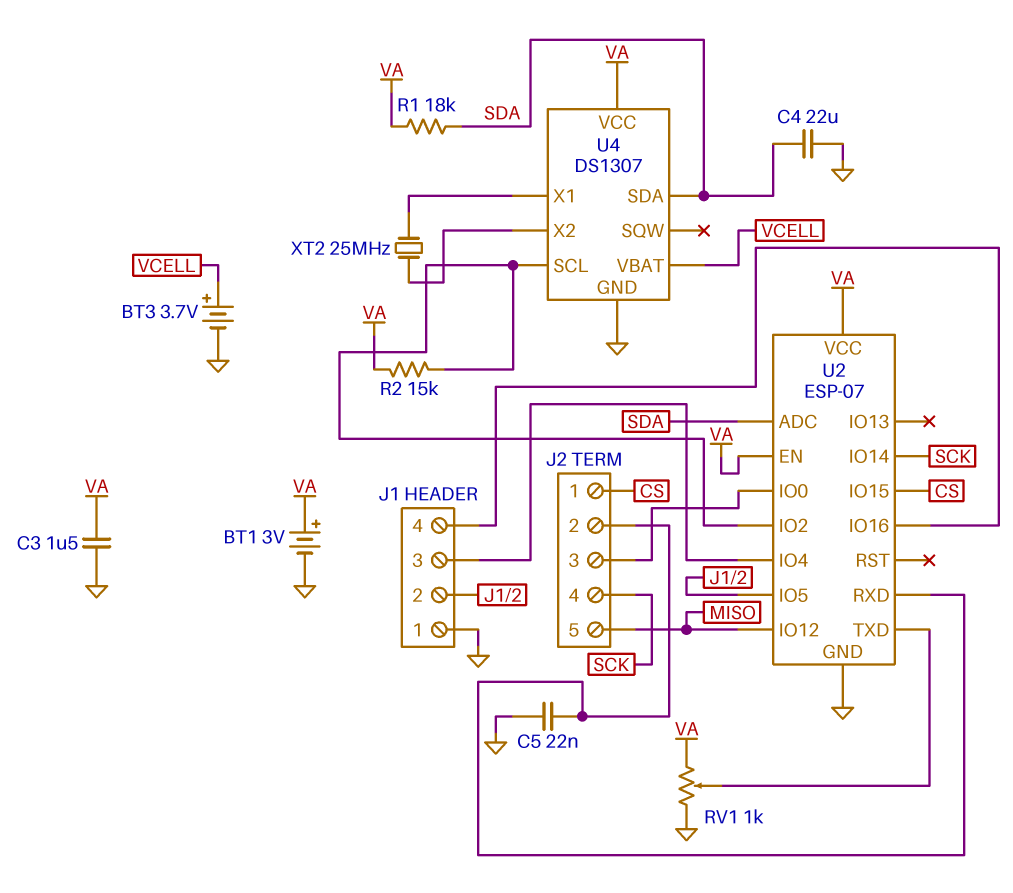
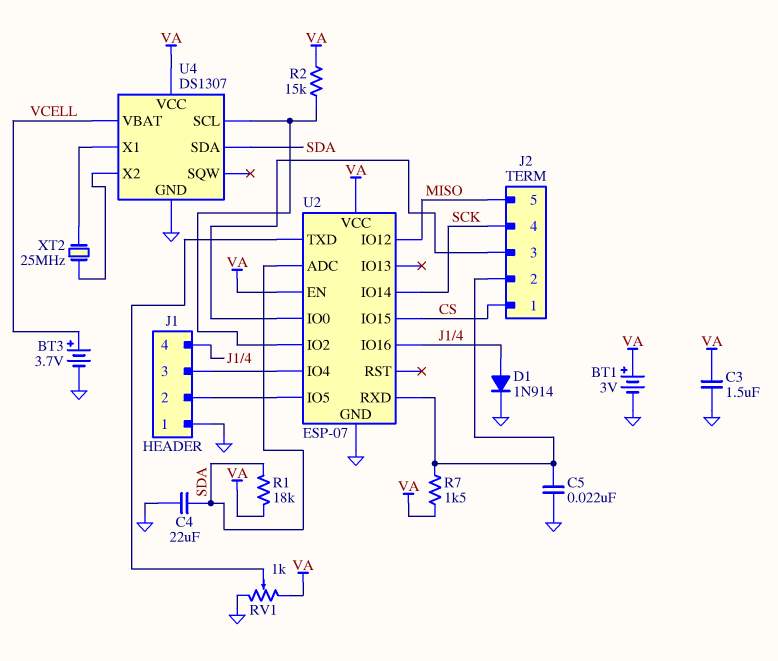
D1: none -> diode 1N914 (A J1/4, K GND)
R7: none -> 1.5k (J2/2, VA)

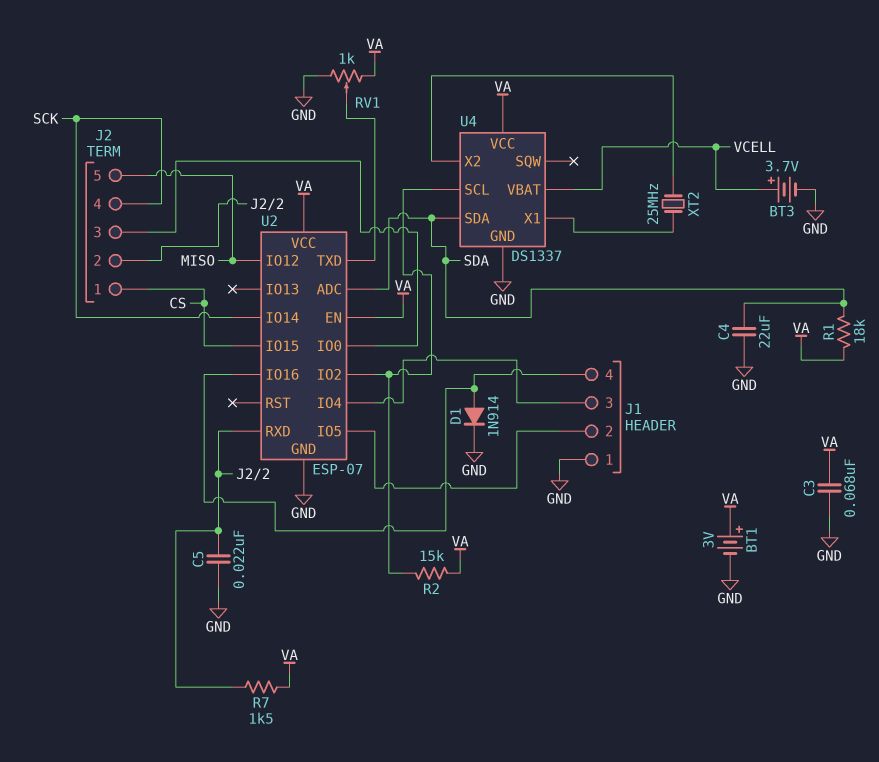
C3: 1.5uF (GND, VA) -> 68nF (GND, VA)
U4: DS1307 -> DS1337

